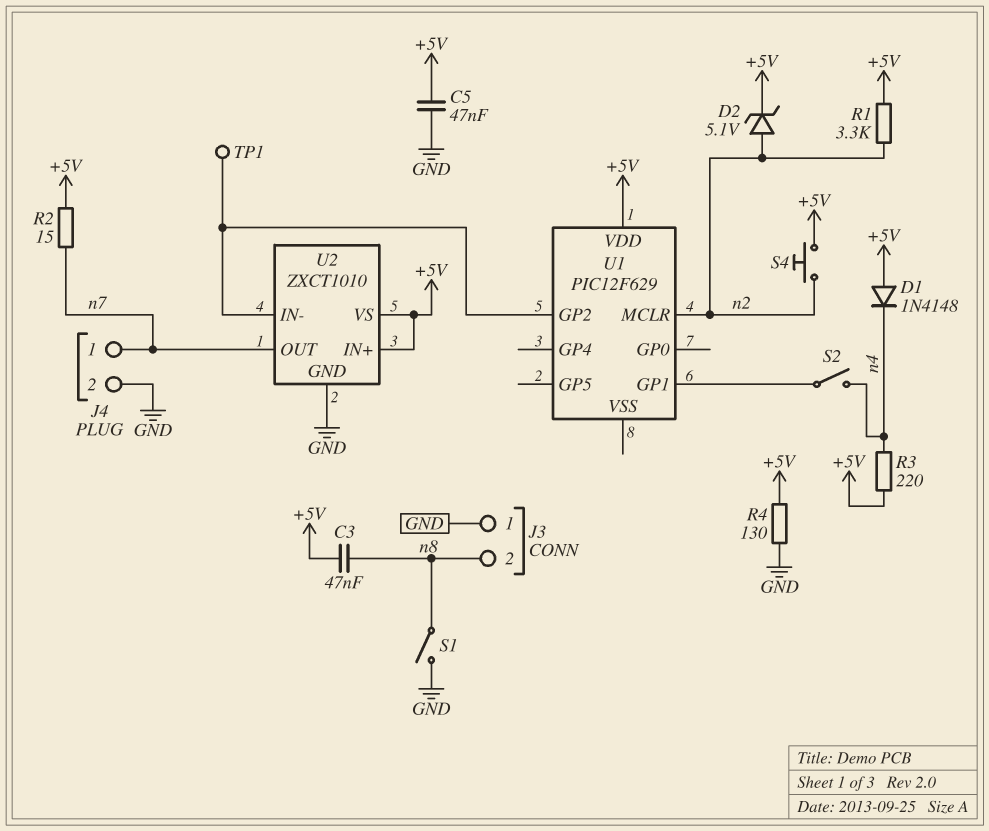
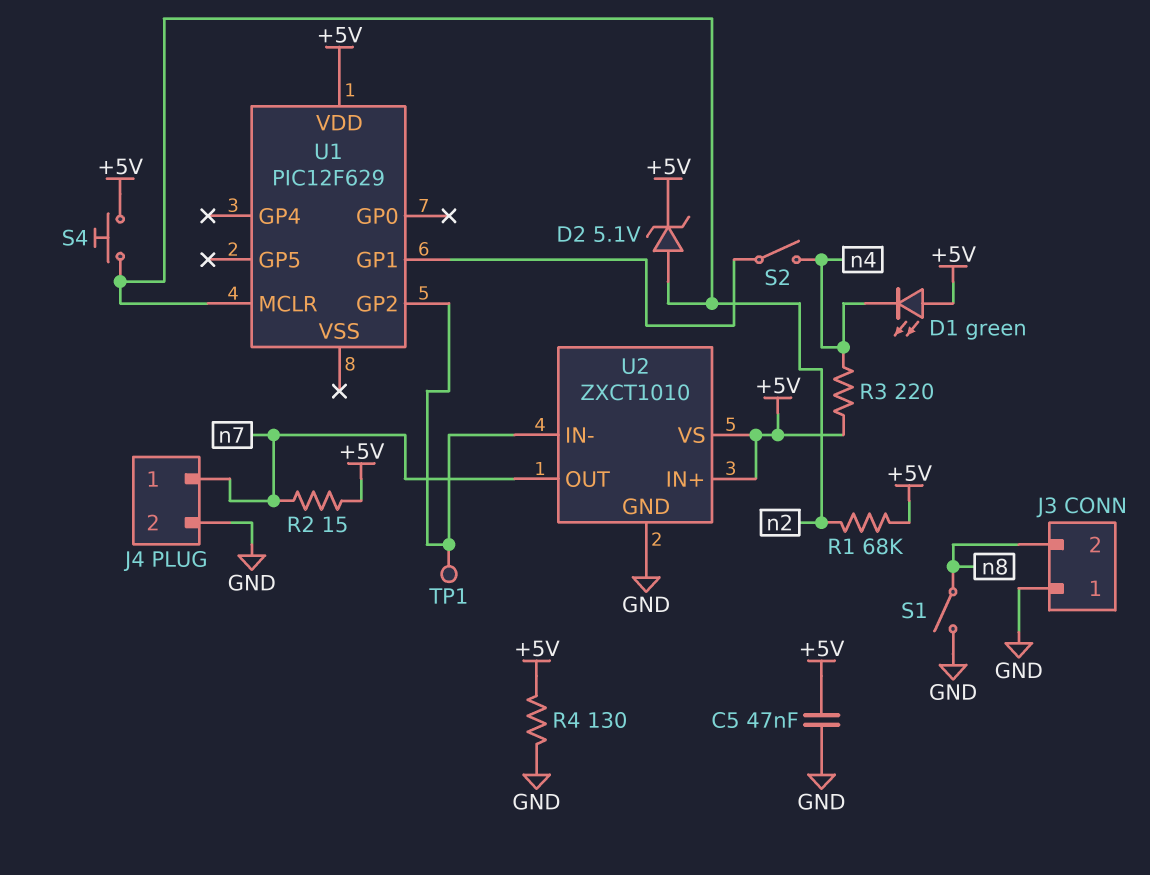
C3: 47nF (+5V, n8) -> none
D1: diode 1N4148 (A +5V, K n4) -> LED green (A +5V, K n4)
R1: 3.3k (+5V, n2) -> 68k (+5V, n2)

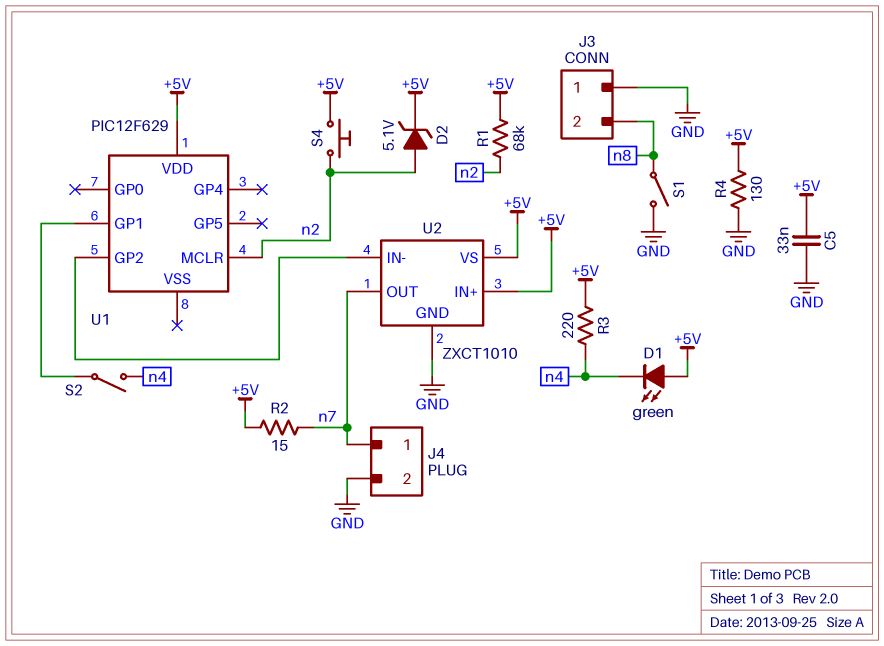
C5: 47nF (+5V, GND) -> 33nF (+5V, GND)
TP1: test point (U1/GP2) -> none

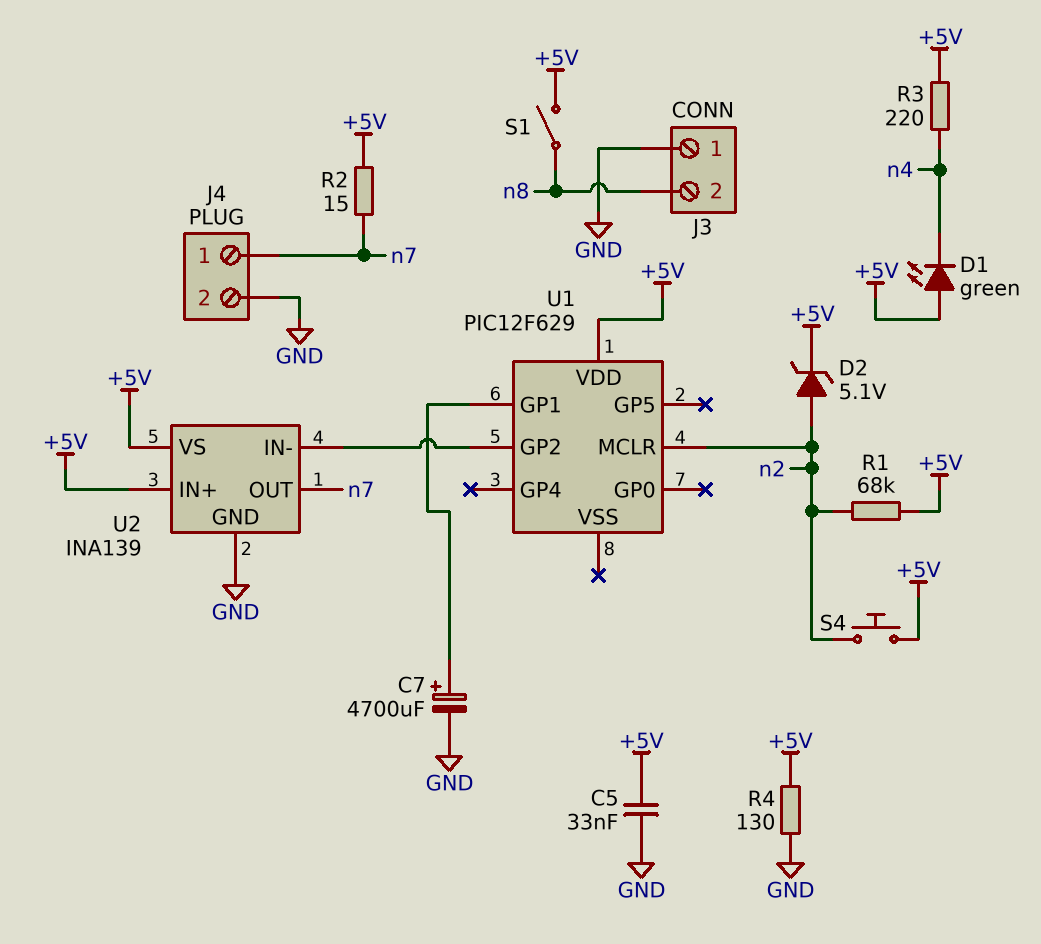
C7: none -> 4700uF (plus U1/GP1, minus GND)
S1: switch (GND, n8) -> switch (+5V, n8)
S2: switch (U1/GP1, n4) -> none
U2: ZXCT1010 -> INA139

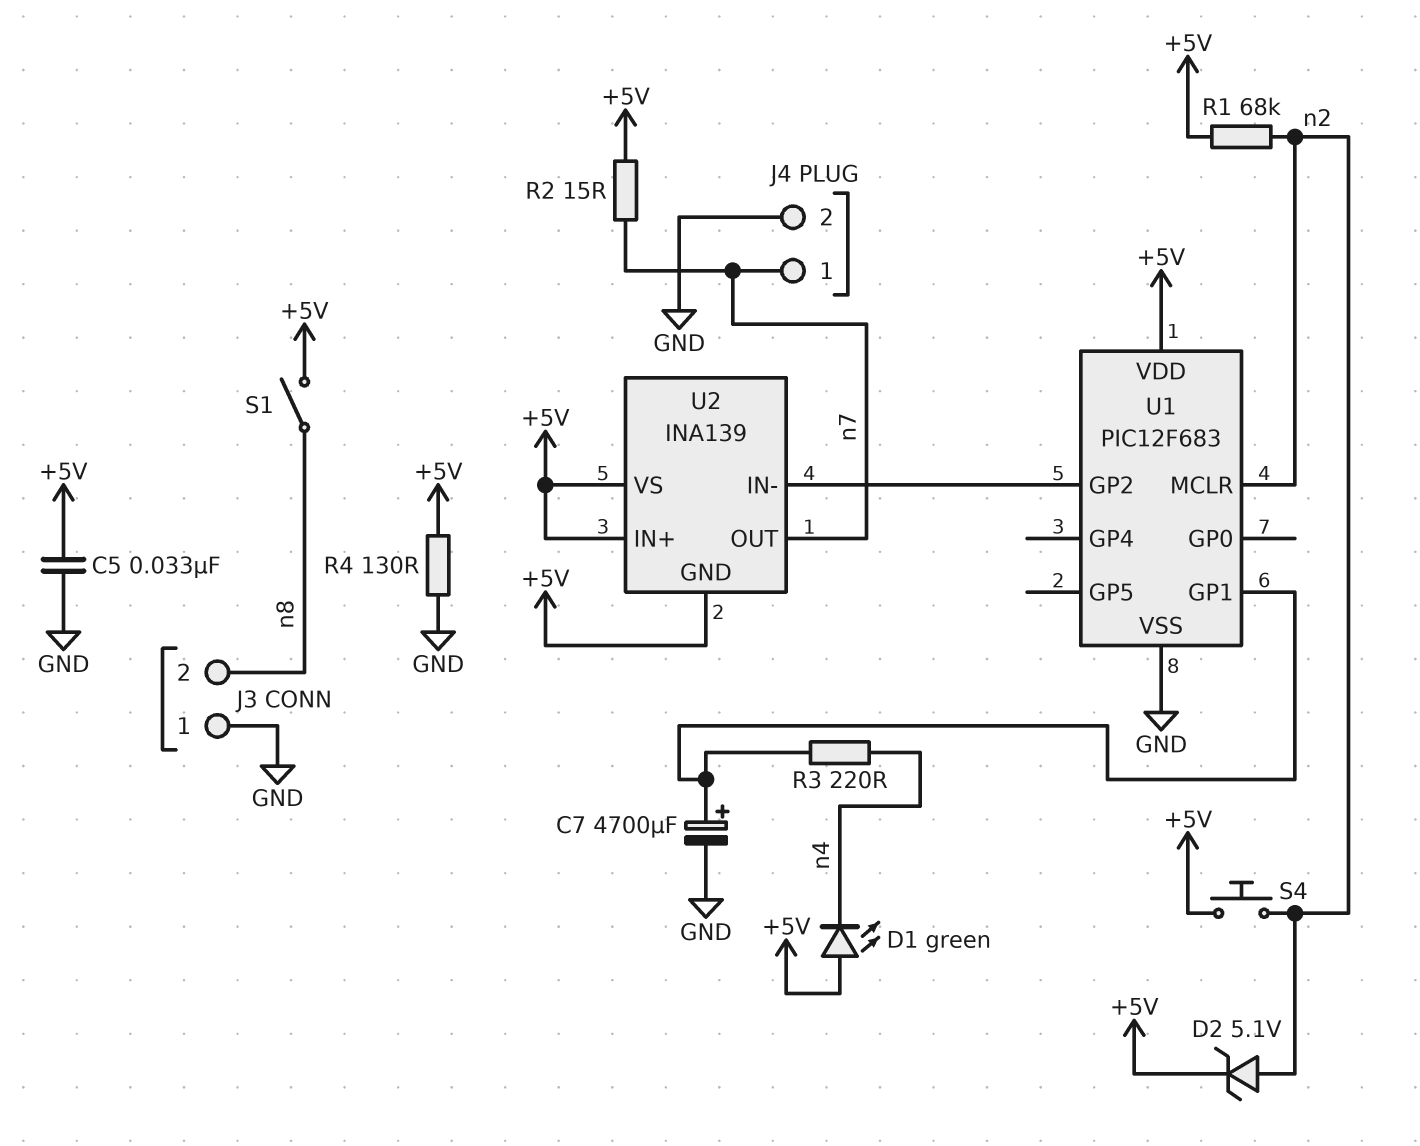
R3: 220 (+5V, n4) -> 220 (U1/GP1, n4)
U1: PIC12F629 -> PIC12F683
U1 pin VSS: none -> GND
U2 pin GND: GND -> +5V

